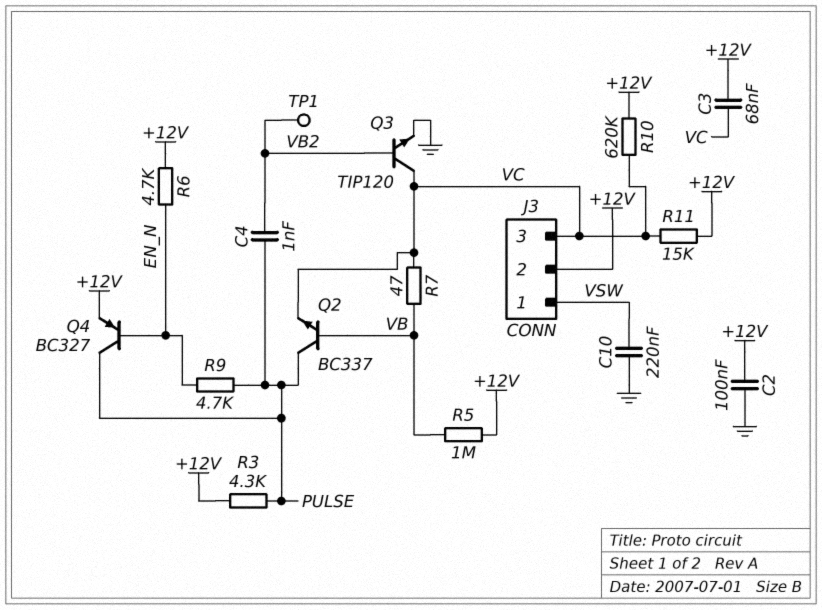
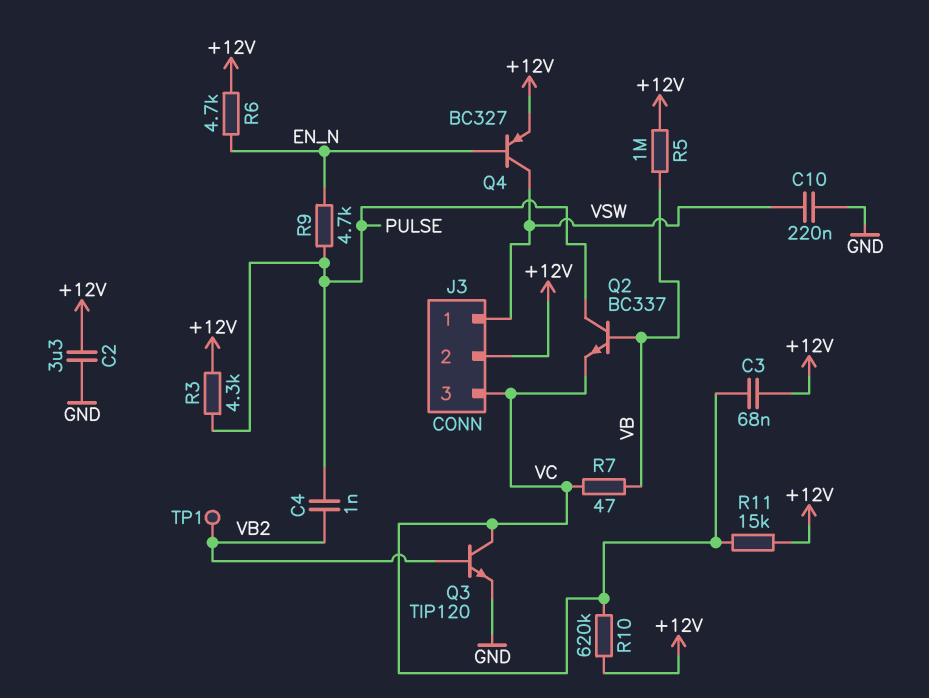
C2: 100nF (+12V, GND) -> 3.3uF (+12V, GND)
Q4: PNP BC327 (B EN_N, C PULSE, E +12V) -> PNP BC327 (B EN_N, C VSW, E +12V)

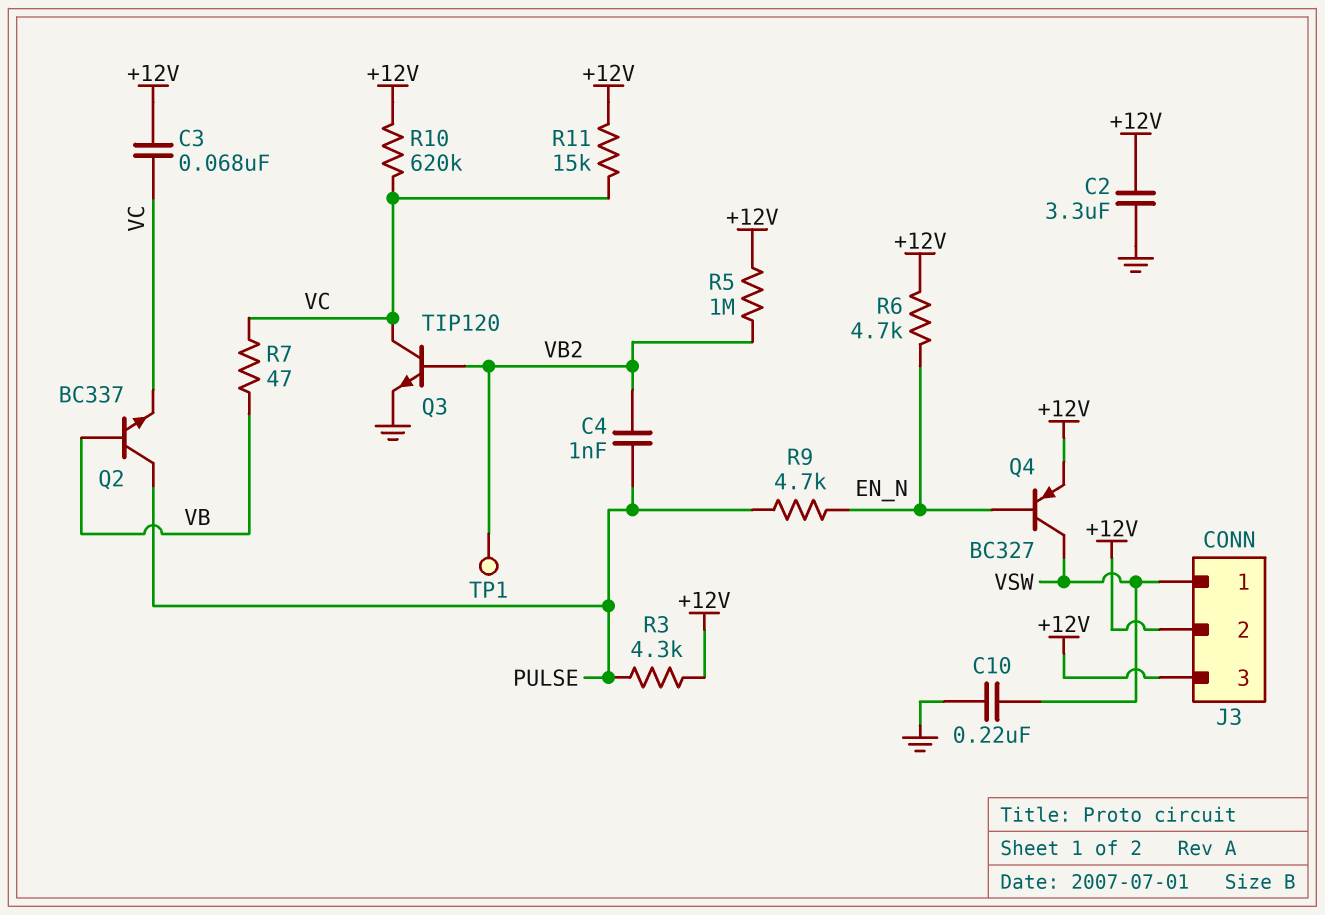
J3 pin 3: VC -> +12V
R5: 1M (+12V, VB) -> 1M (+12V, VB2)

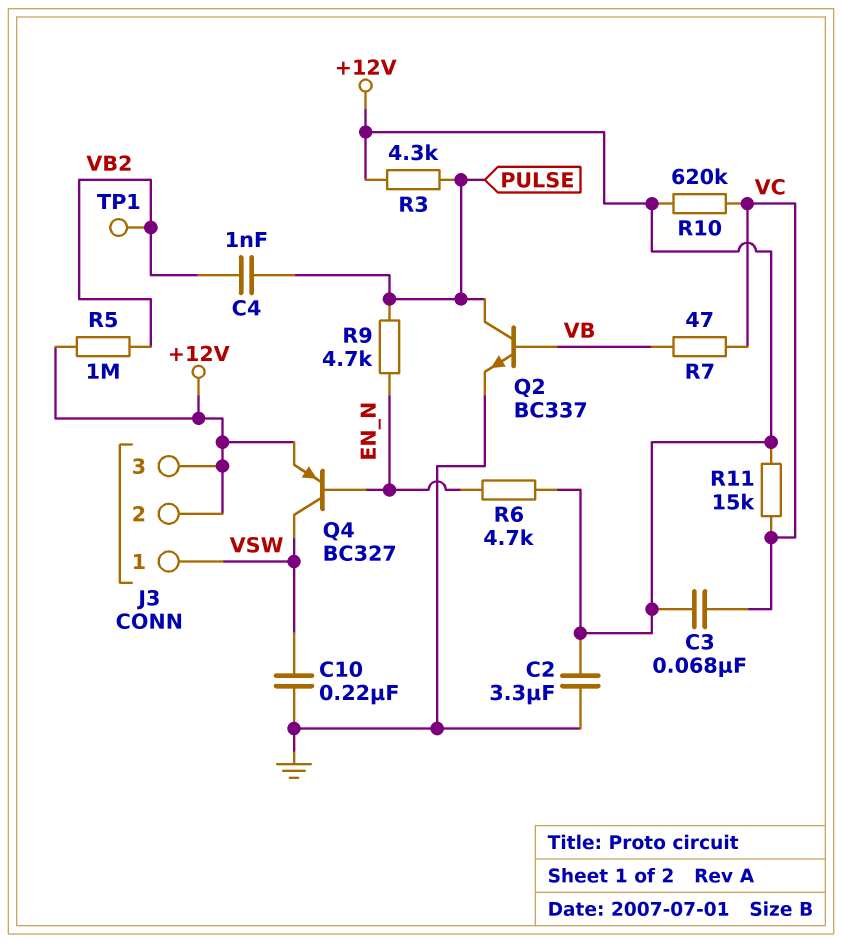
Q2: NPN BC337 (B VB, C PULSE, E VC) -> NPN BC337 (B VB, C PULSE, E GND)
Q3: NPN TIP120 (B VB2, C VC, E GND) -> none

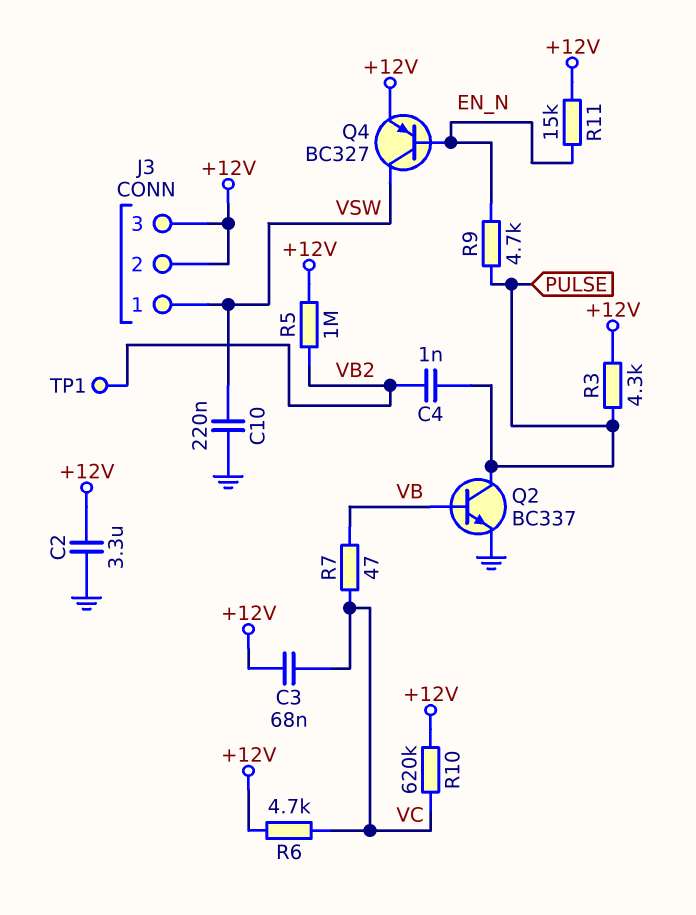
R6: 4.7k (+12V, EN_N) -> 4.7k (+12V, VC)
R11: 15k (+12V, VC) -> 15k (+12V, EN_N)

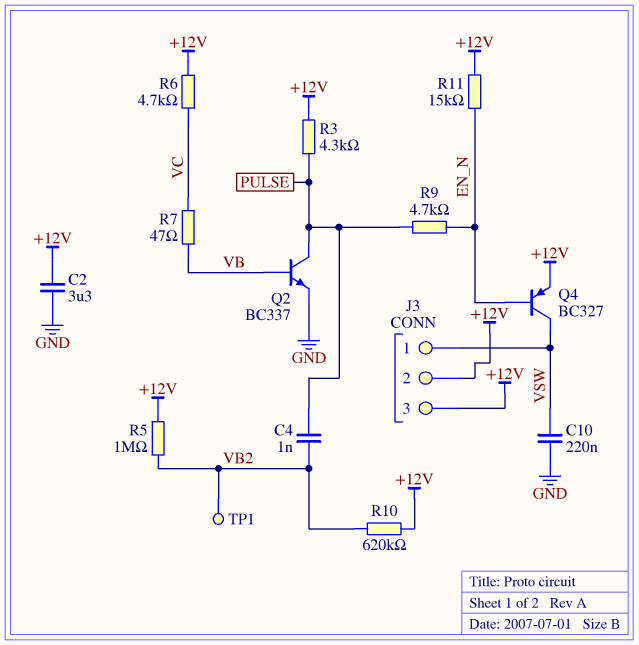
C3: 68nF (+12V, VC) -> none
R10: 620k (+12V, VC) -> 620k (+12V, VB2)

